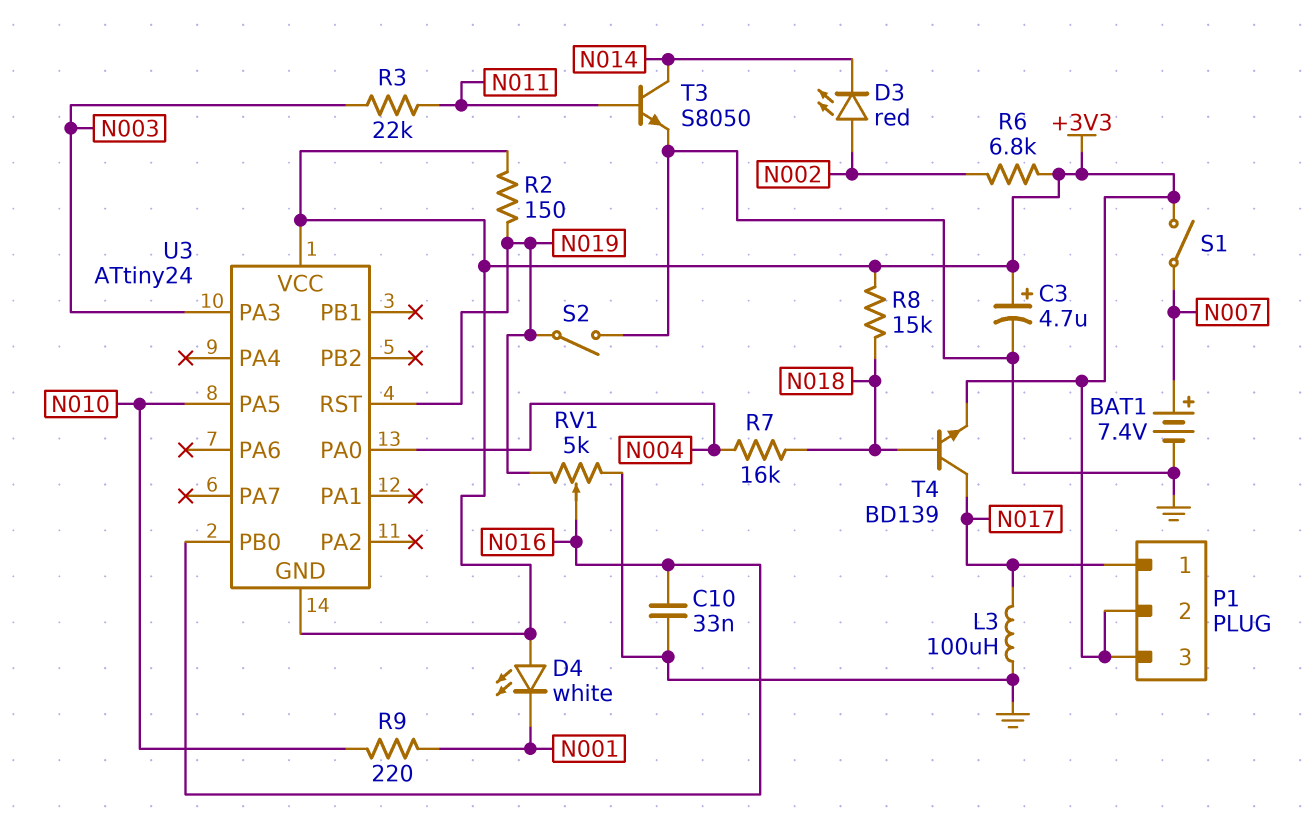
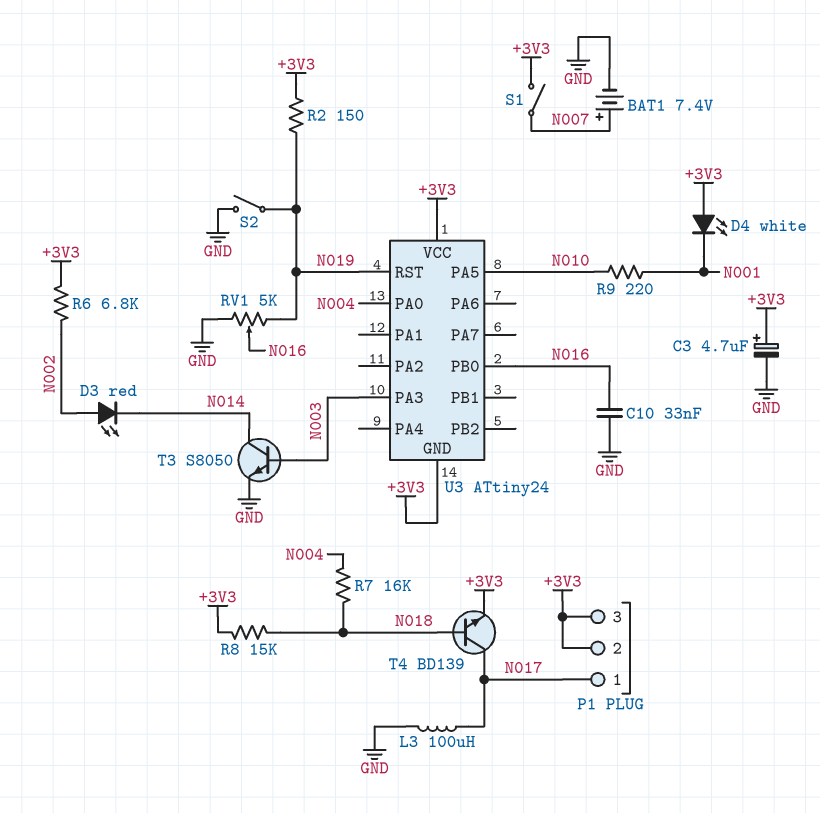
R3: 22k (N003, N011) -> none
T3: NPN S8050 (B N011, C N014, E GND) -> NPN S8050 (B N003, C N014, E GND)

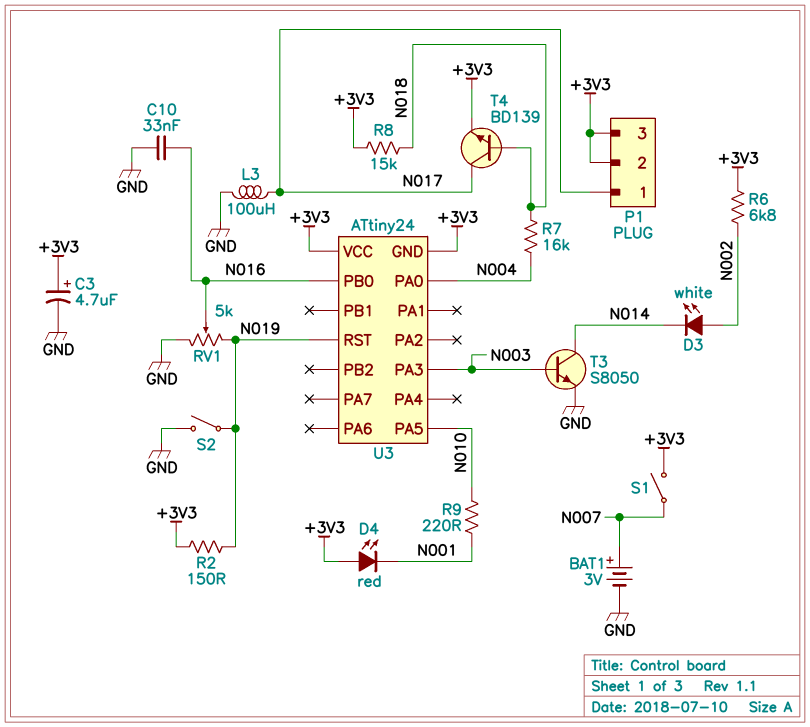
BAT1: 7.4V (plus N007, minus GND) -> 3V (plus N007, minus GND)
D3: LED red (A N002, K N014) -> LED white (A N002, K N014)
D4: LED white (A +3V3, K N001) -> LED red (A +3V3, K N001)

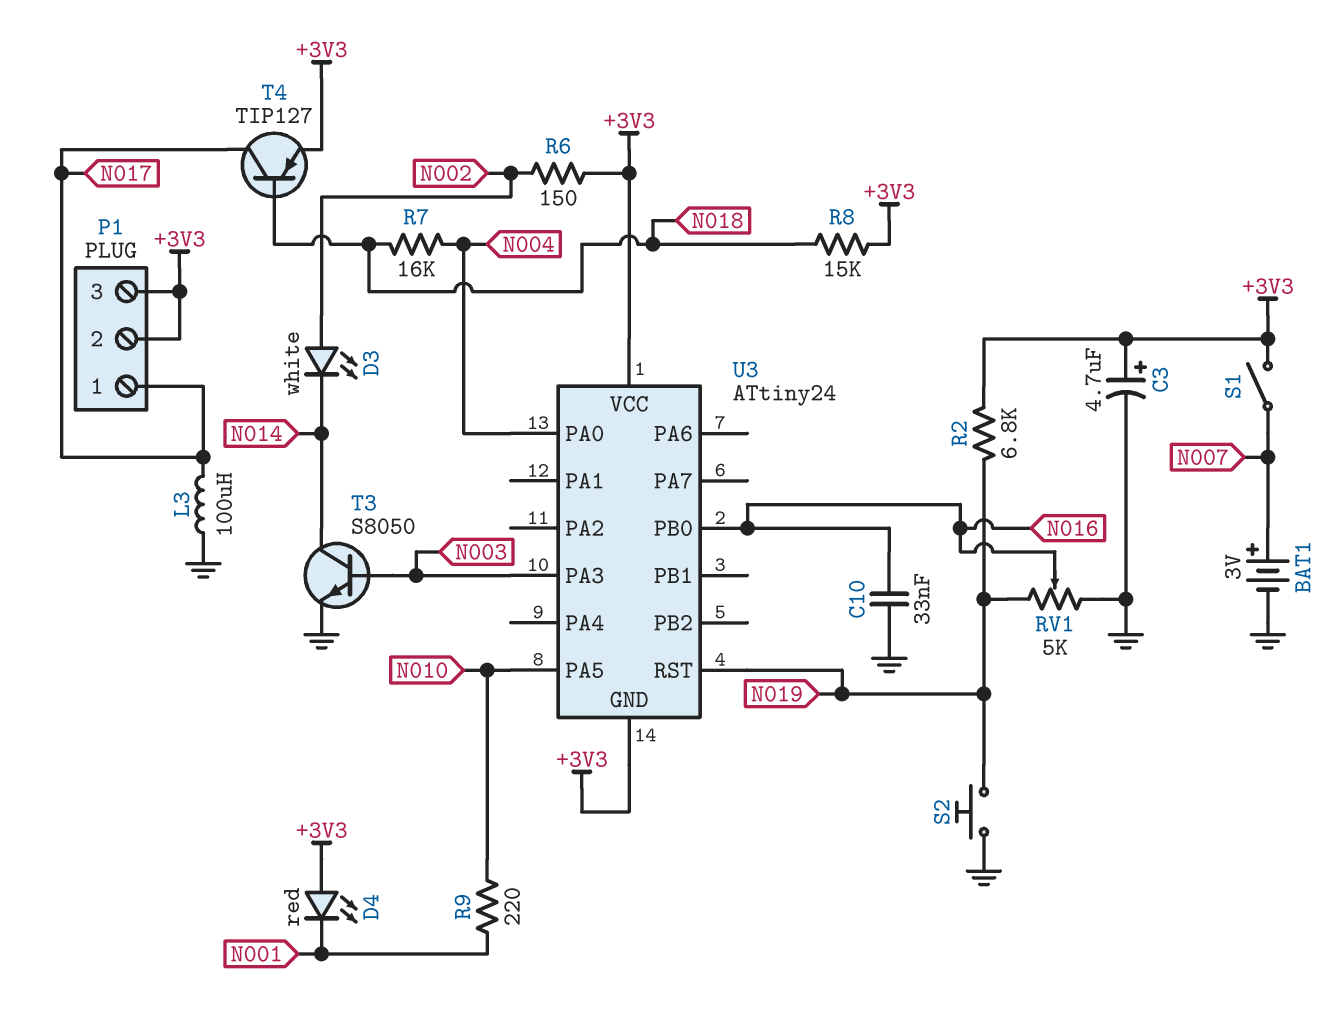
R2: 150 (+3V3, N019) -> 6.8k (+3V3, N019)
R6: 6.8k (+3V3, N002) -> 150 (+3V3, N002)
S2: switch (GND, N019) -> button (GND, N019)
T4: NPN BD139 (B N018, C N017, E +3V3) -> PNP TIP127 (B N018, C N017, E +3V3)

